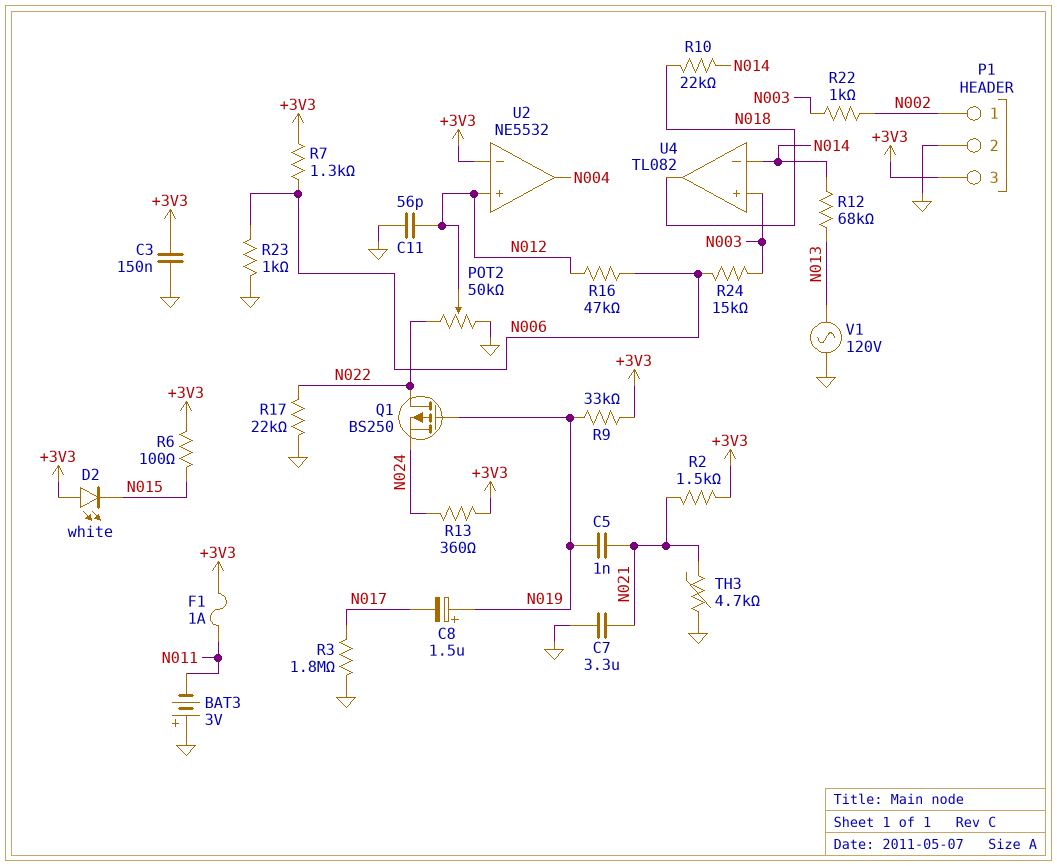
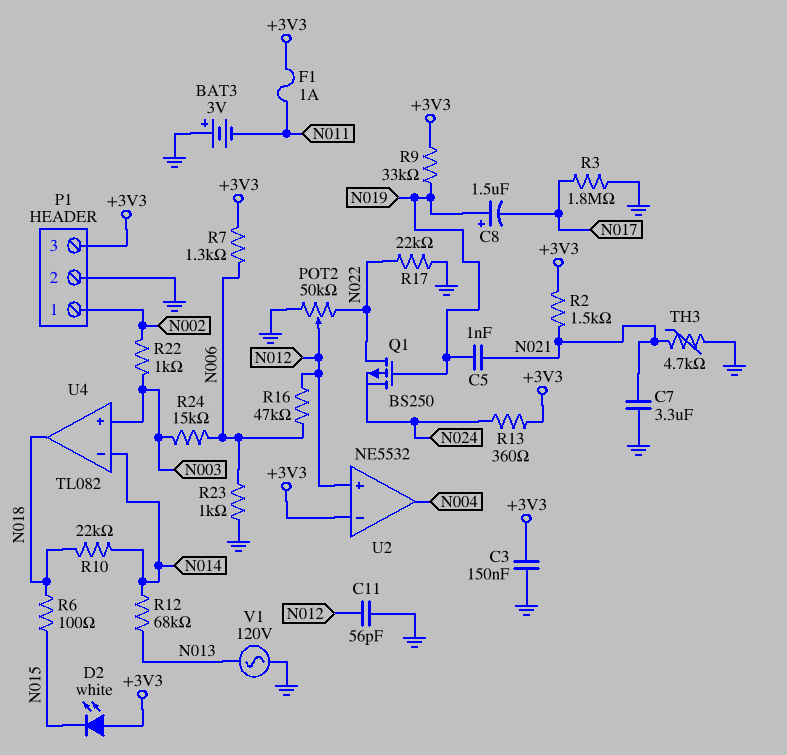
R6: 100 (+3V3, N015) -> 100 (N015, N018)

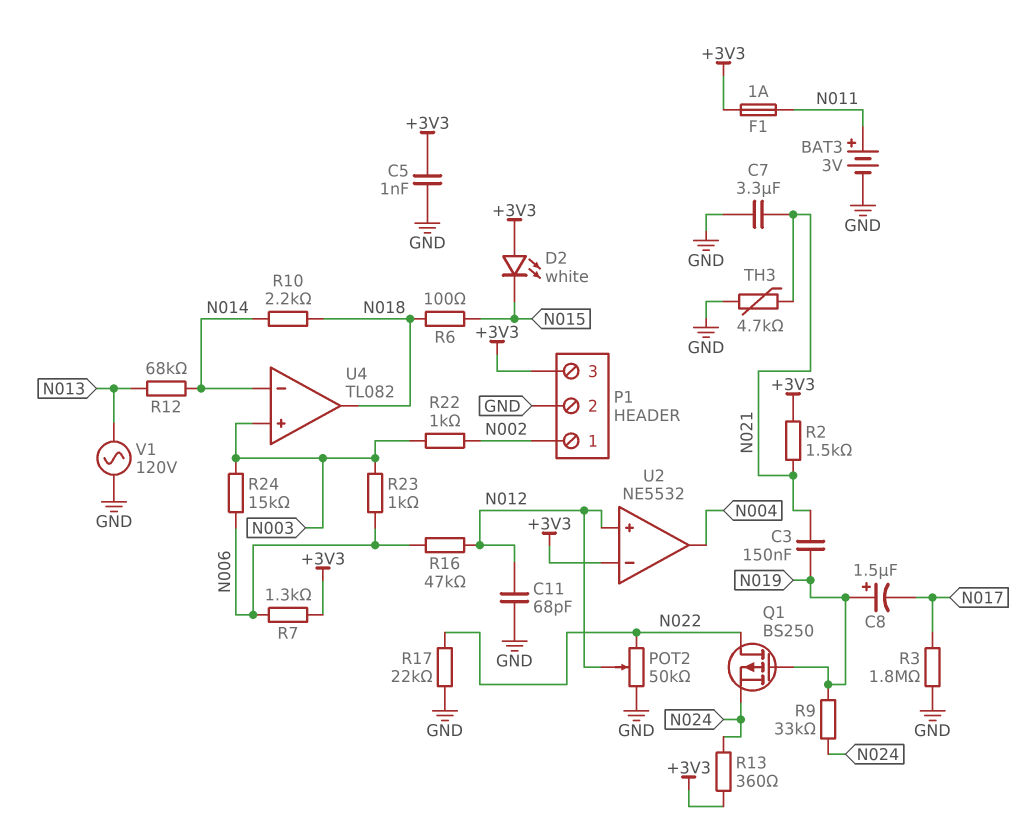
BAT3: 3V (plus GND, minus N011) -> 3V (plus N011, minus GND)
C3: 150nF (+3V3, GND) -> 150nF (N019, N021)
C5: 1nF (N019, N021) -> 1nF (+3V3, GND)
C11: 56pF (GND, N012) -> 68pF (GND, N012)
R9: 33k (+3V3, N019) -> 33k (N019, N024)
R10: 22k (N014, N018) -> 2.2k (N014, N018)
R23: 1k (GND, N006) -> 1k (N003, N006)

